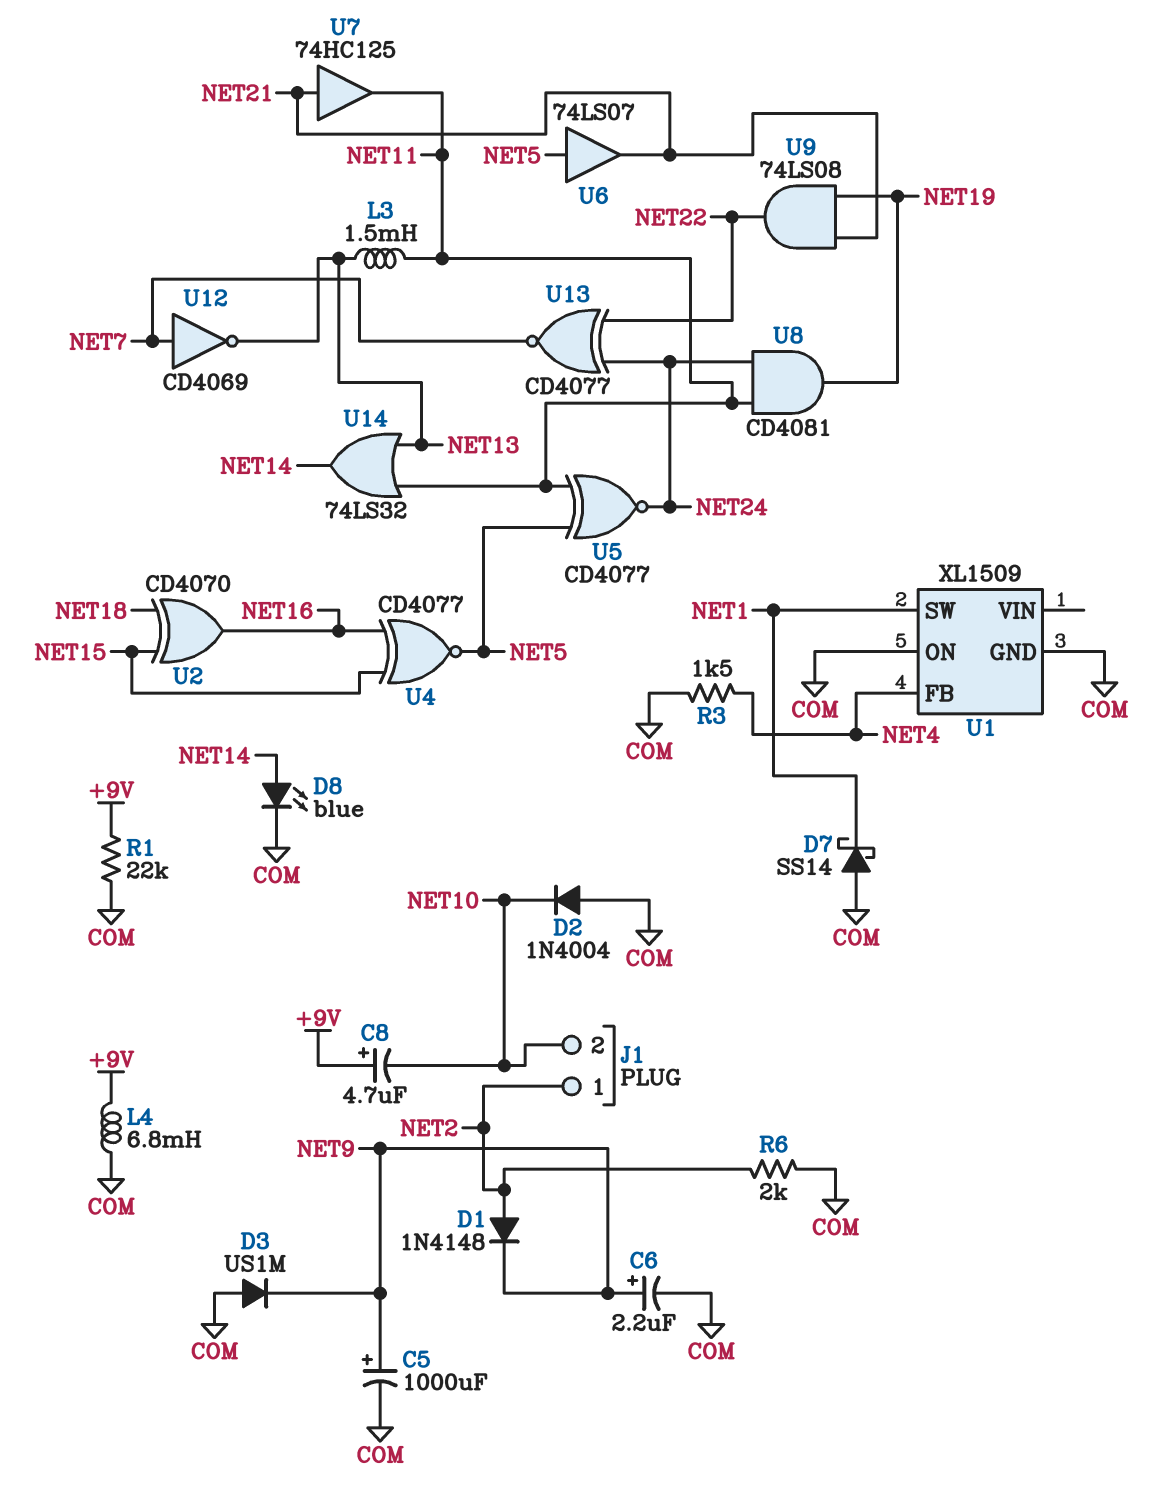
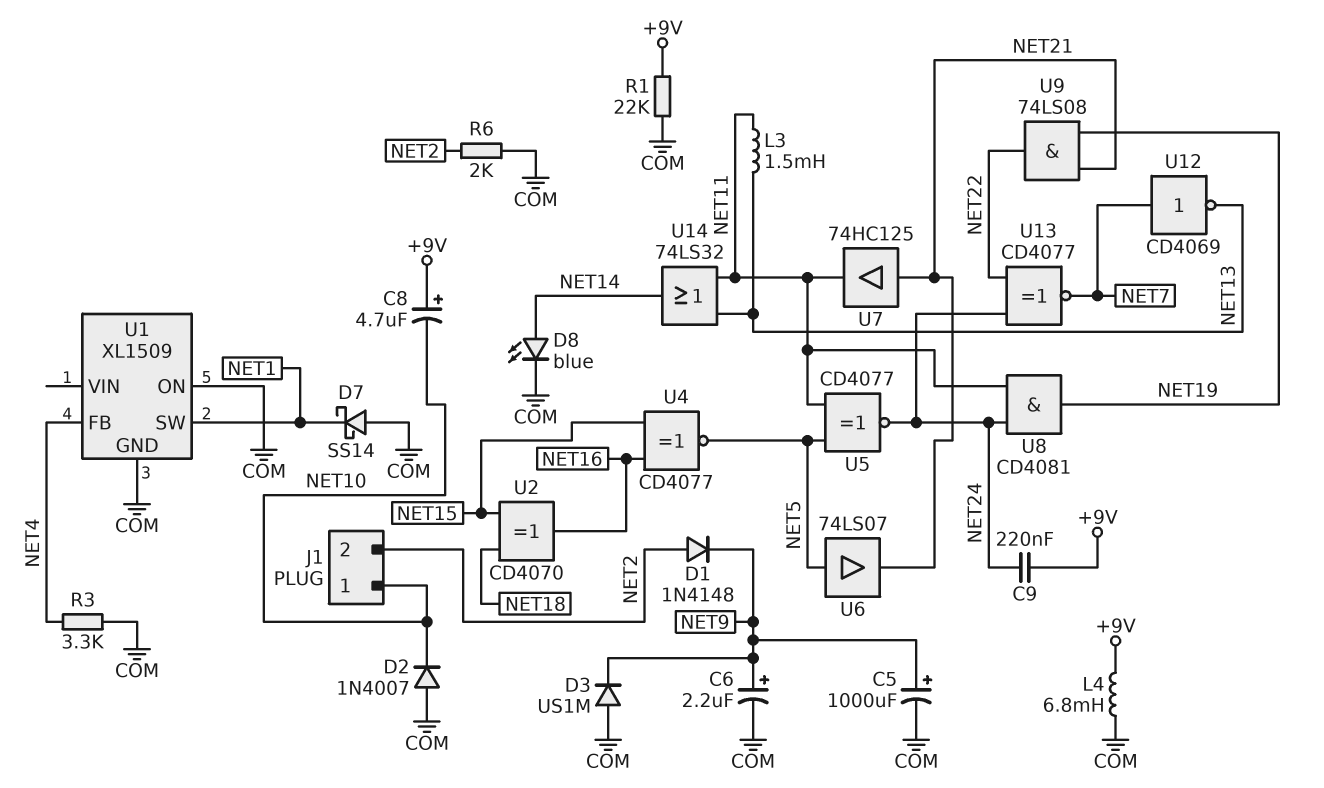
C9: none -> 220nF (+9V, NET24)
D2: diode 1N4004 (A COM, K NET10) -> diode 1N4007 (A COM, K NET10)
J1 pin 1: NET2 -> NET10
J1 pin 2: NET10 -> NET2
R3: 1.5k (COM, NET4) -> 3.3k (COM, NET4)

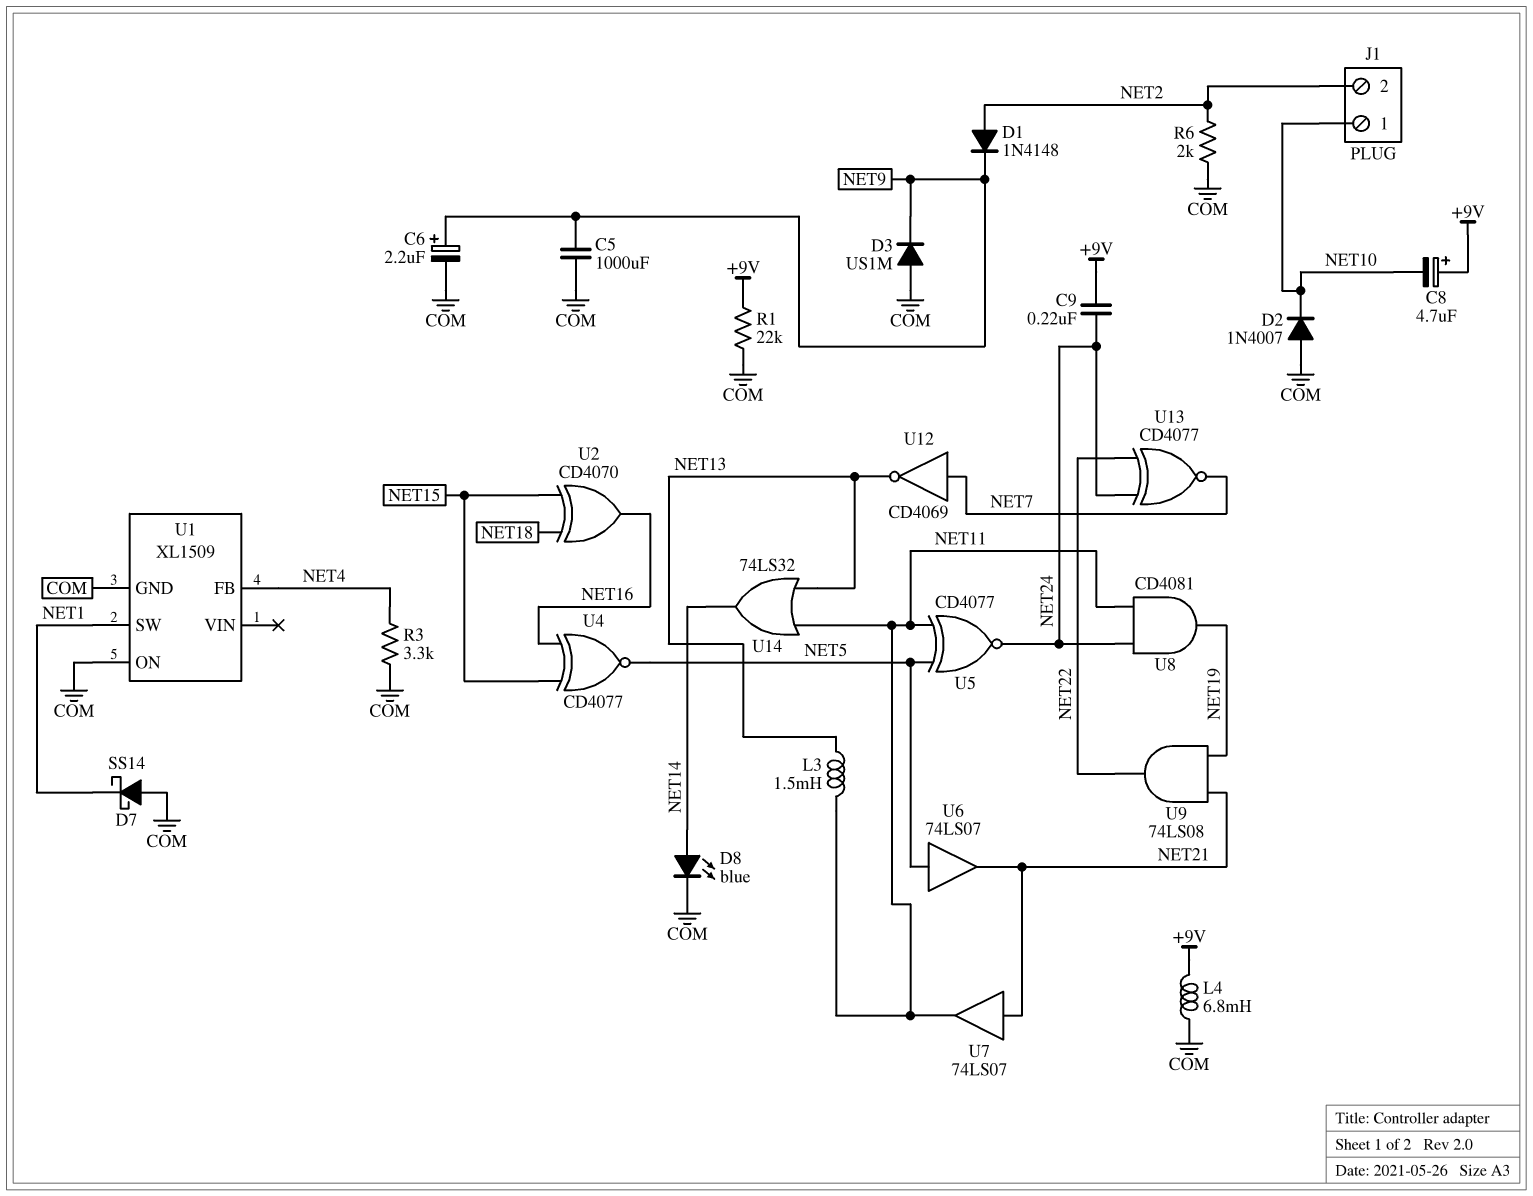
C5: 1000uF (plus NET9, minus COM) -> 1000uF (COM, NET9)
U7: buffer 74HC125 (in NET21, out NET11) -> buffer 74LS07 (in NET21, out NET11)

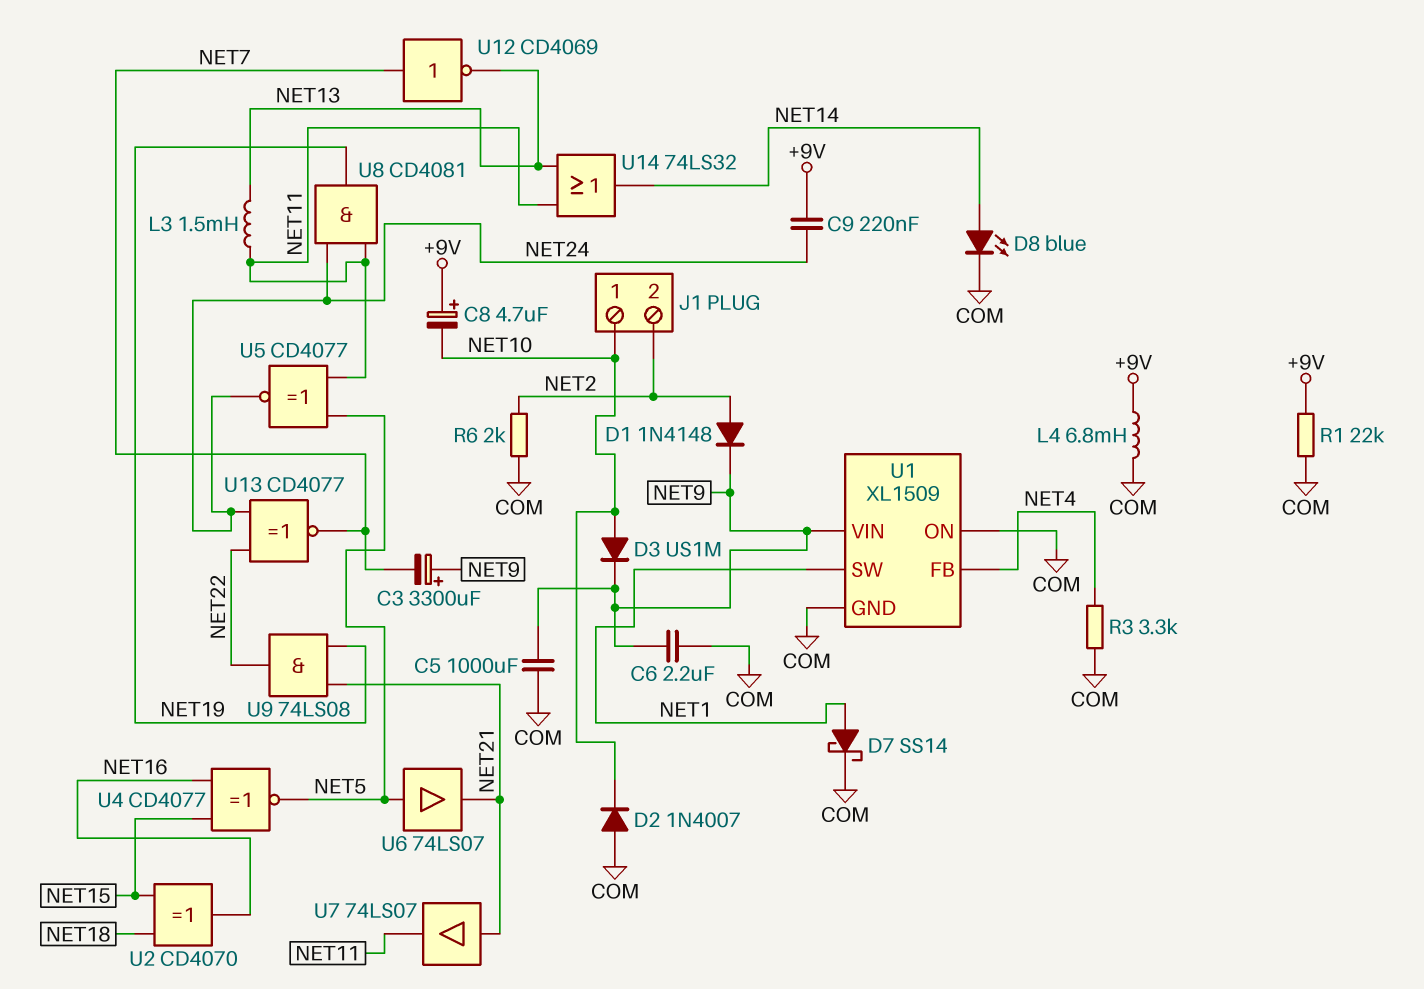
C3: none -> 3300uF (plus NET9, minus NET7)
C6: 2.2uF (plus NET9, minus COM) -> 2.2uF (COM, NET9)
D3: diode US1M (A COM, K NET9) -> diode US1M (A NET10, K NET9)
D7: schottky SS14 (A COM, K NET1) -> schottky SS14 (A NET1, K COM)
U1 pin VIN: none -> NET9

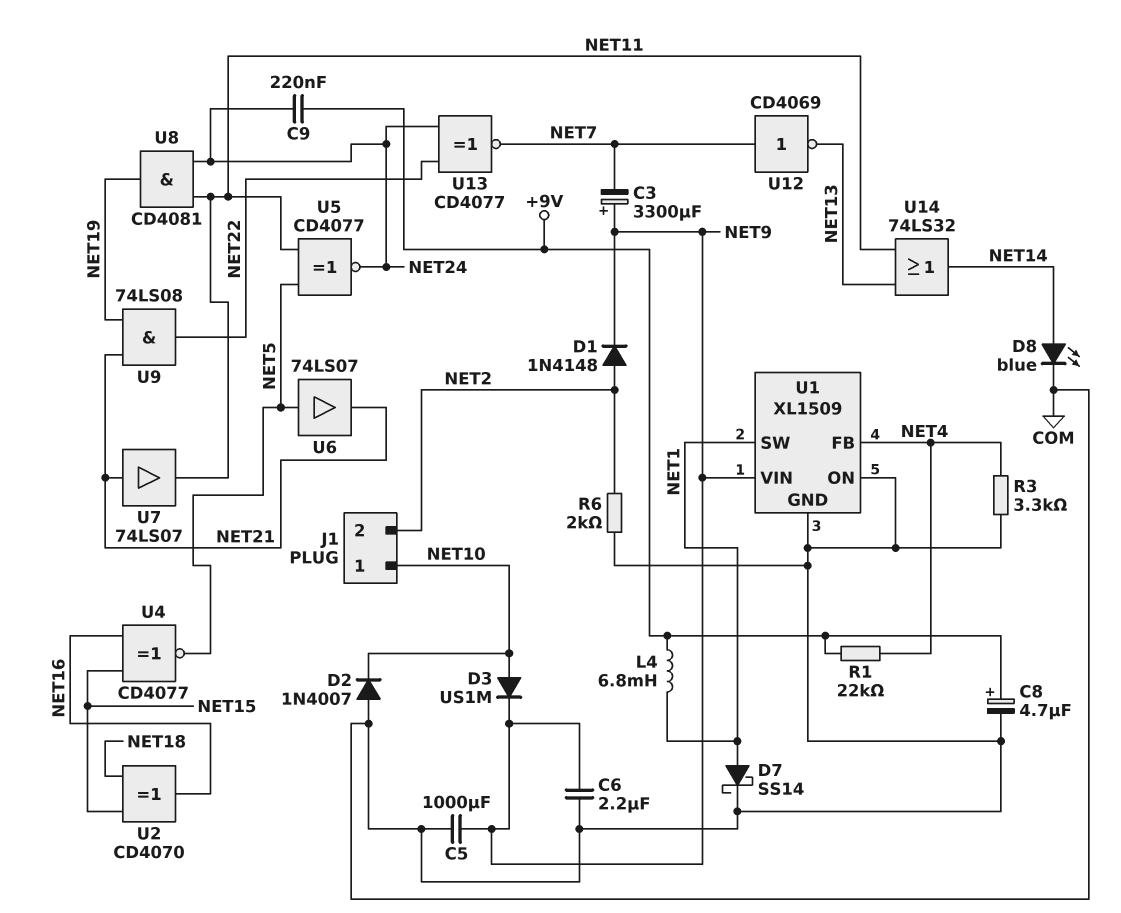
C8: 4.7uF (plus +9V, minus NET10) -> 4.7uF (plus +9V, minus COM)
L3: 1.5mH (NET11, NET13) -> none
L4: 6.8mH (+9V, COM) -> 6.8mH (+9V, NET1)
R1: 22k (+9V, COM) -> 22k (+9V, NET4)

